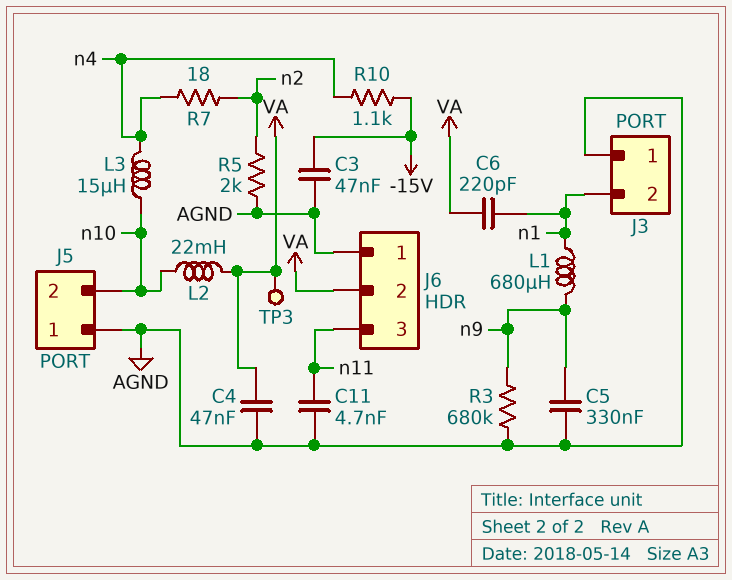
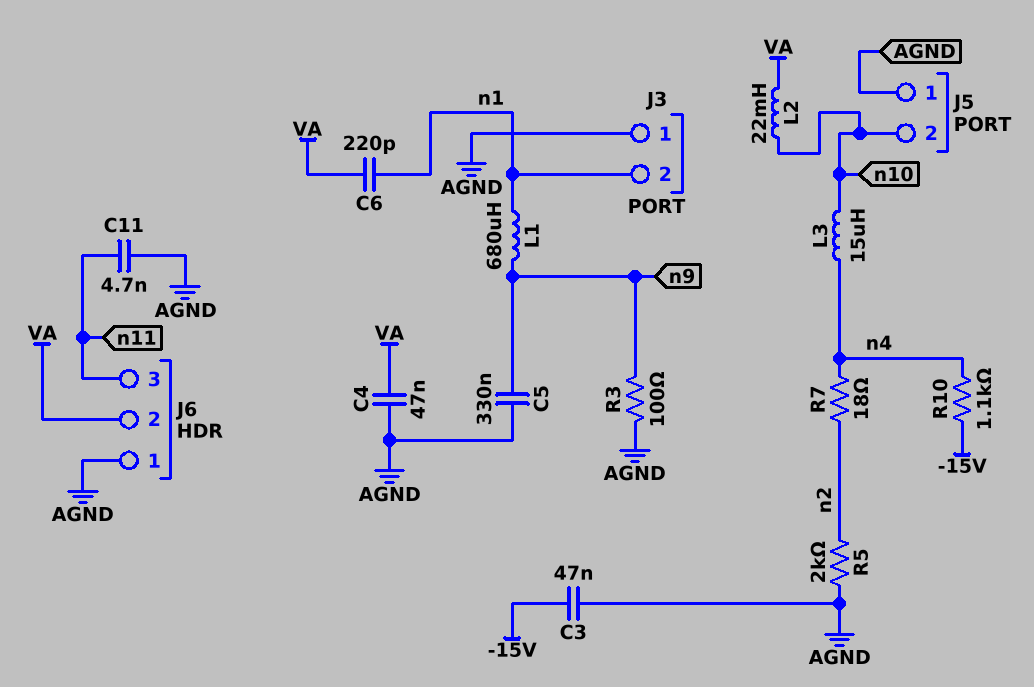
R3: 680k (AGND, n9) -> 100 (AGND, n9)
TP3: test point (VA) -> none

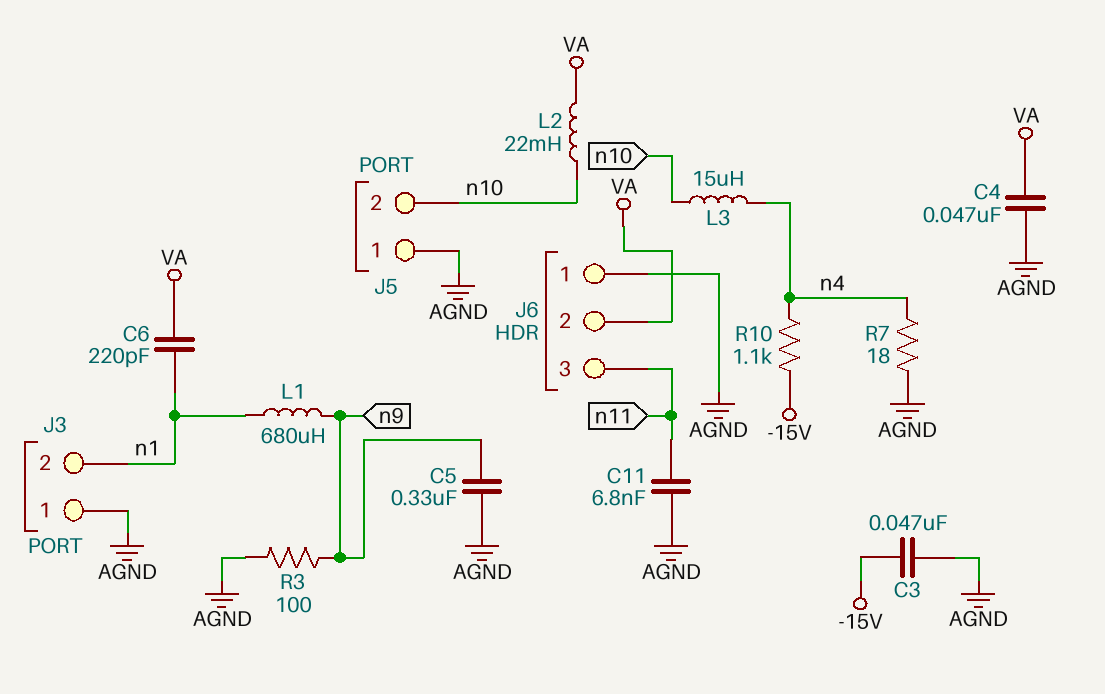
C11: 4.7nF (AGND, n11) -> 6.8nF (AGND, n11)
R5: 2k (AGND, n2) -> none
R7: 18 (n2, n4) -> 18 (AGND, n4)

